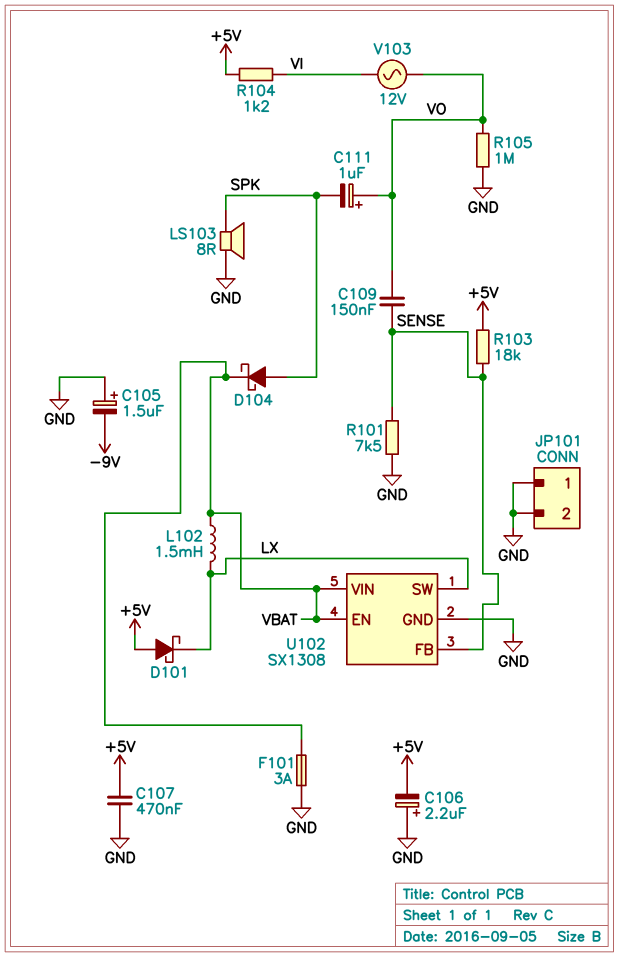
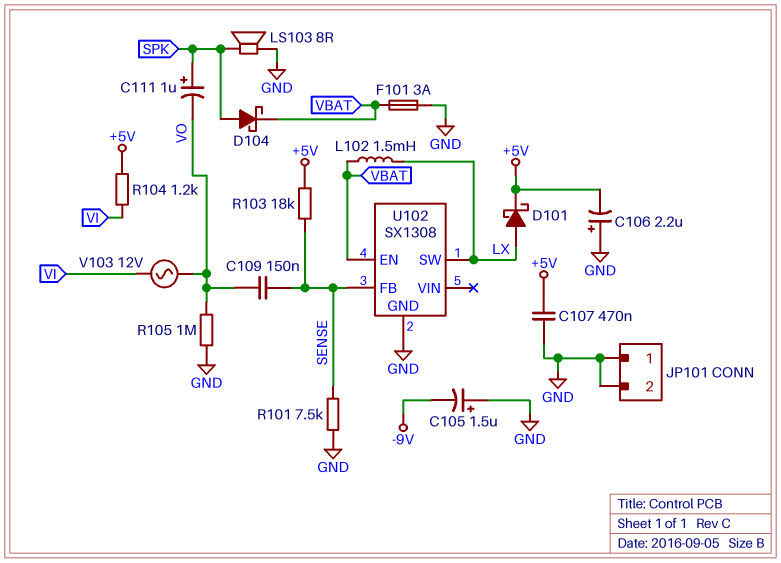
C111: 1uF (plus VO, minus SPK) -> 1uF (plus SPK, minus VO)
D101: schottky (A +5V, K LX) -> schottky (A LX, K +5V)
U102 pin VIN: VBAT -> none

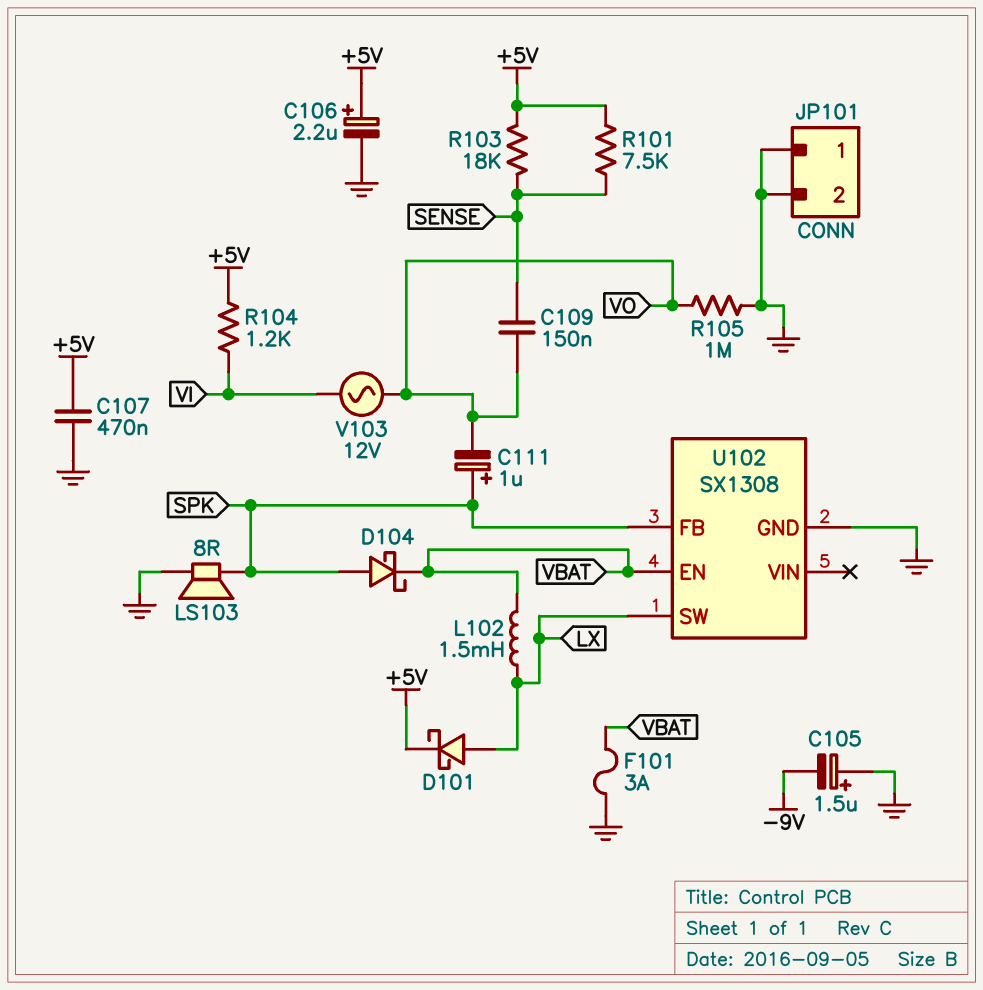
C106: 2.2uF (plus GND, minus +5V) -> 2.2uF (plus +5V, minus GND)
R101: 7.5k (GND, SENSE) -> 7.5k (+5V, SENSE)
U102 pin FB: SENSE -> SPK

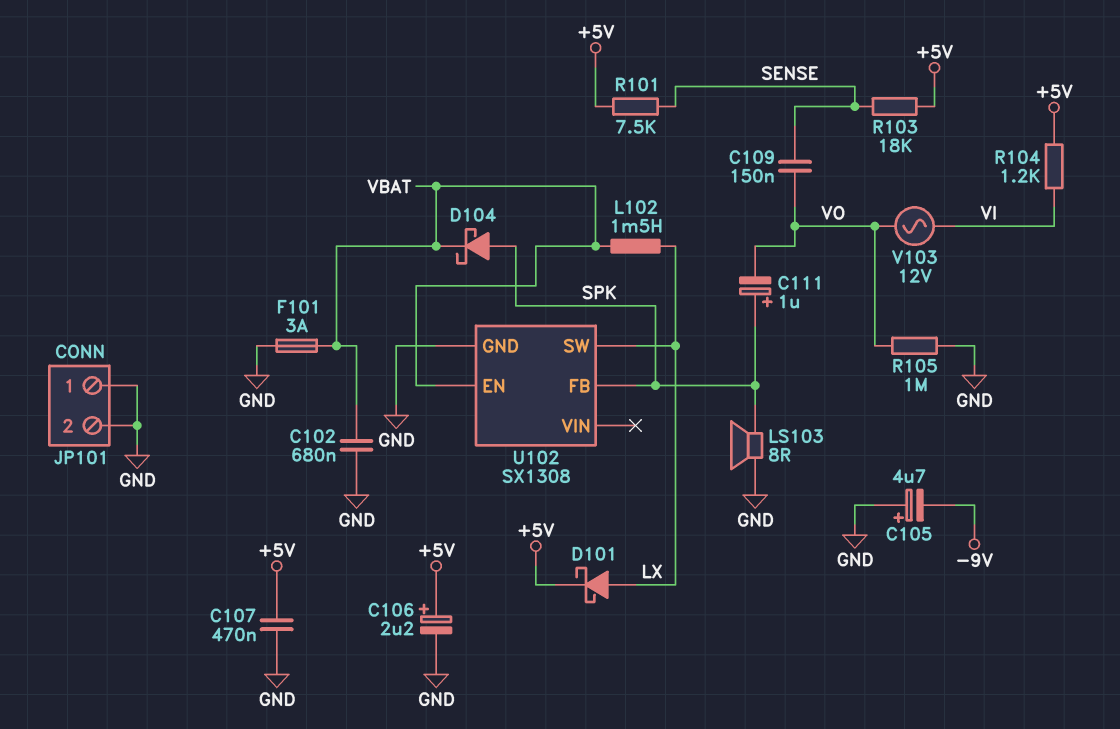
C102: none -> 680nF (GND, VBAT)
C105: 1.5uF (plus GND, minus -9V) -> 4.7uF (plus GND, minus -9V)

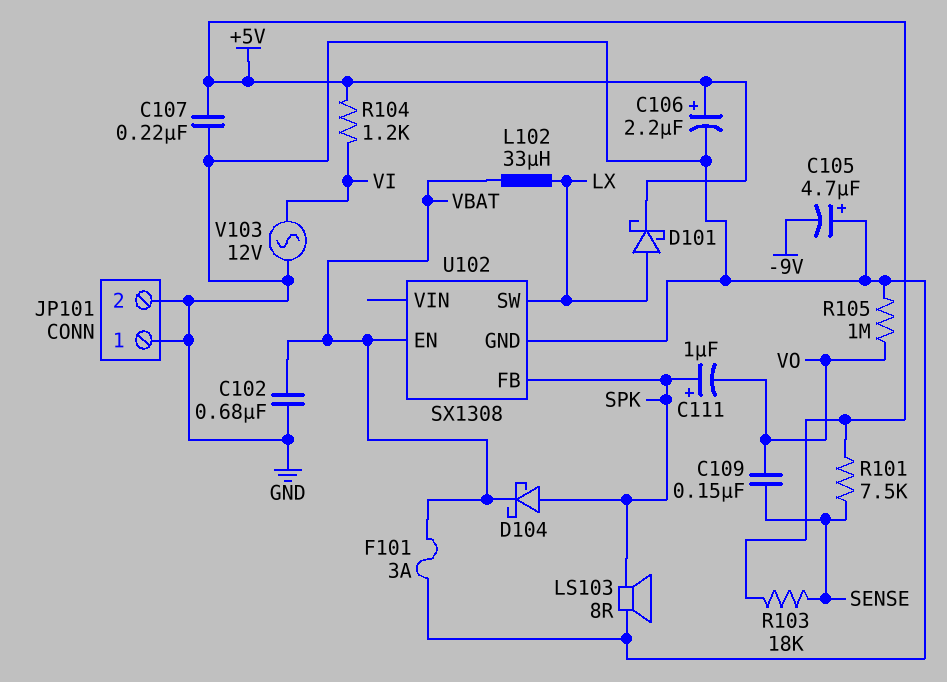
C107: 470nF (+5V, GND) -> 220nF (+5V, GND)
L102: 1.5mH (LX, VBAT) -> 33uH (LX, VBAT)
V103: AC 12V (VI, VO) -> AC 12V (GND, VI)

